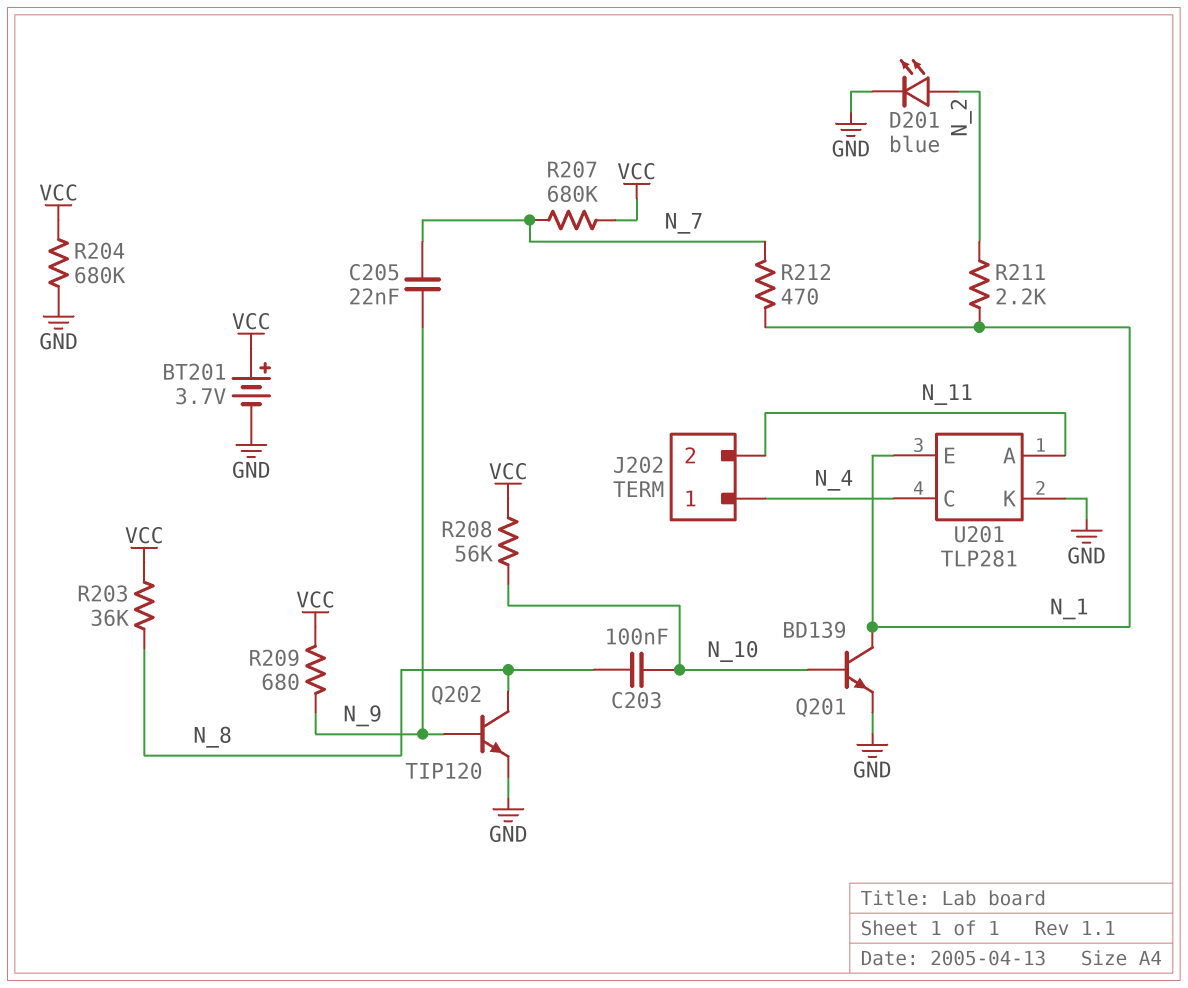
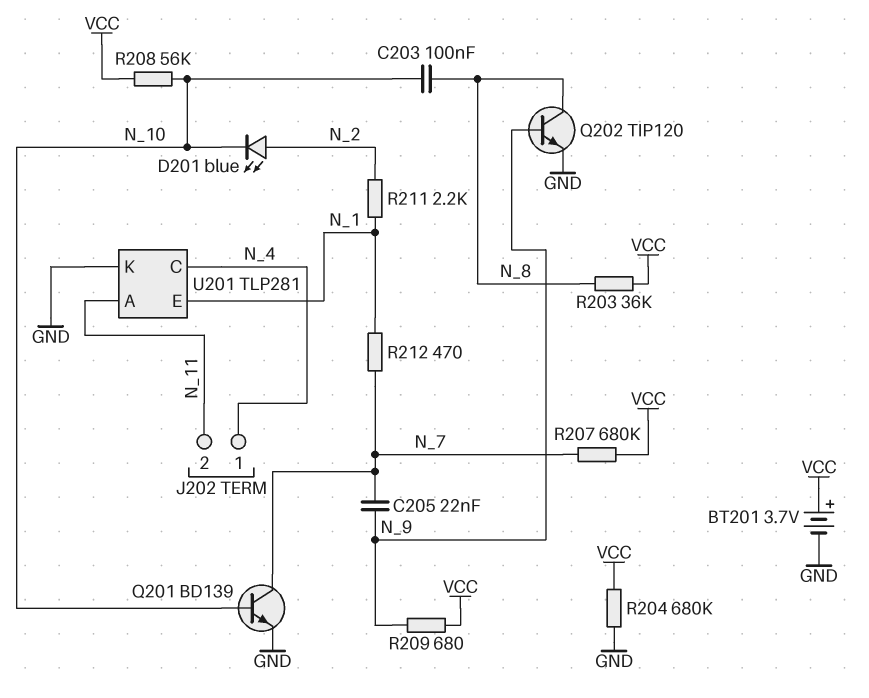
D201: LED blue (A N_2, K GND) -> LED blue (A N_2, K N_10)
Q201: NPN BD139 (B N_10, C N_1, E GND) -> NPN BD139 (B N_10, C N_7, E GND)

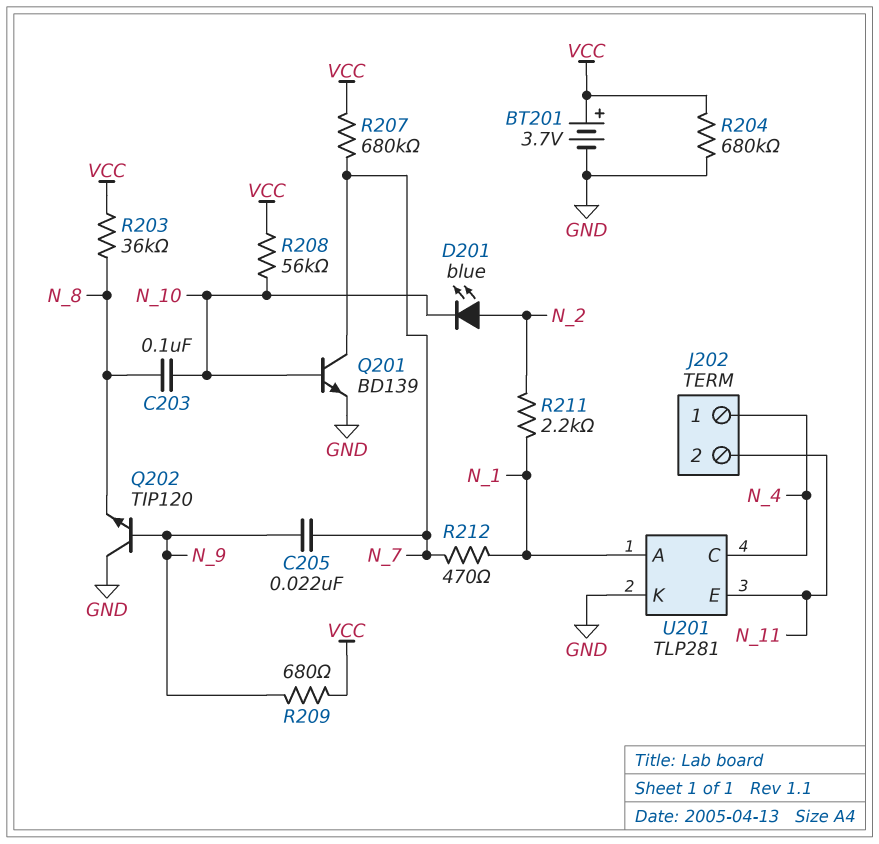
Q202: NPN TIP120 (B N_9, C N_8, E GND) -> NPN TIP120 (B N_9, C GND, E N_8)
U201 pin A: N_11 -> N_1
U201 pin E: N_1 -> N_11

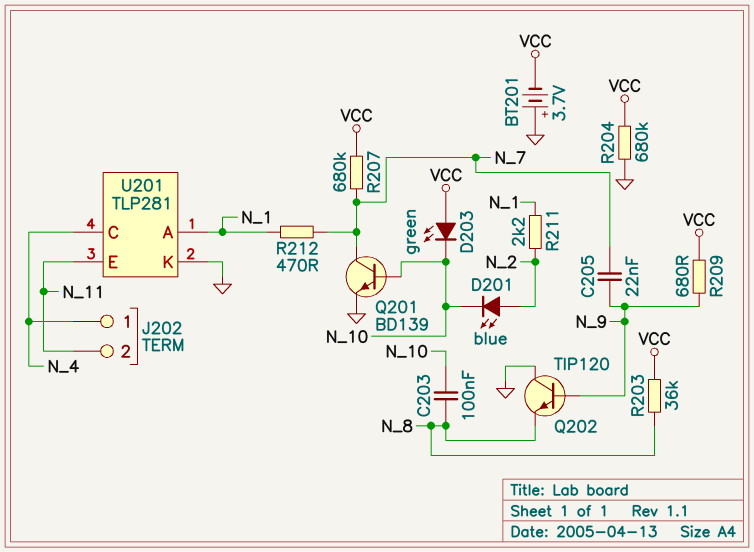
BT201: 3.7V (plus VCC, minus GND) -> 3.7V (plus GND, minus VCC)
D203: none -> LED green (A VCC, K N_10)
R208: 56k (N_10, VCC) -> none

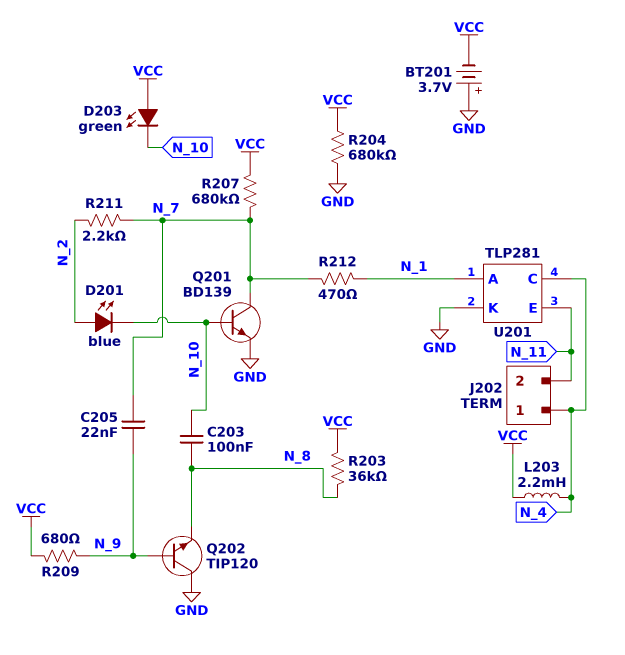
L203: none -> 2.2mH (N_4, VCC)
R211: 2.2k (N_1, N_2) -> 2.2k (N_2, N_7)

